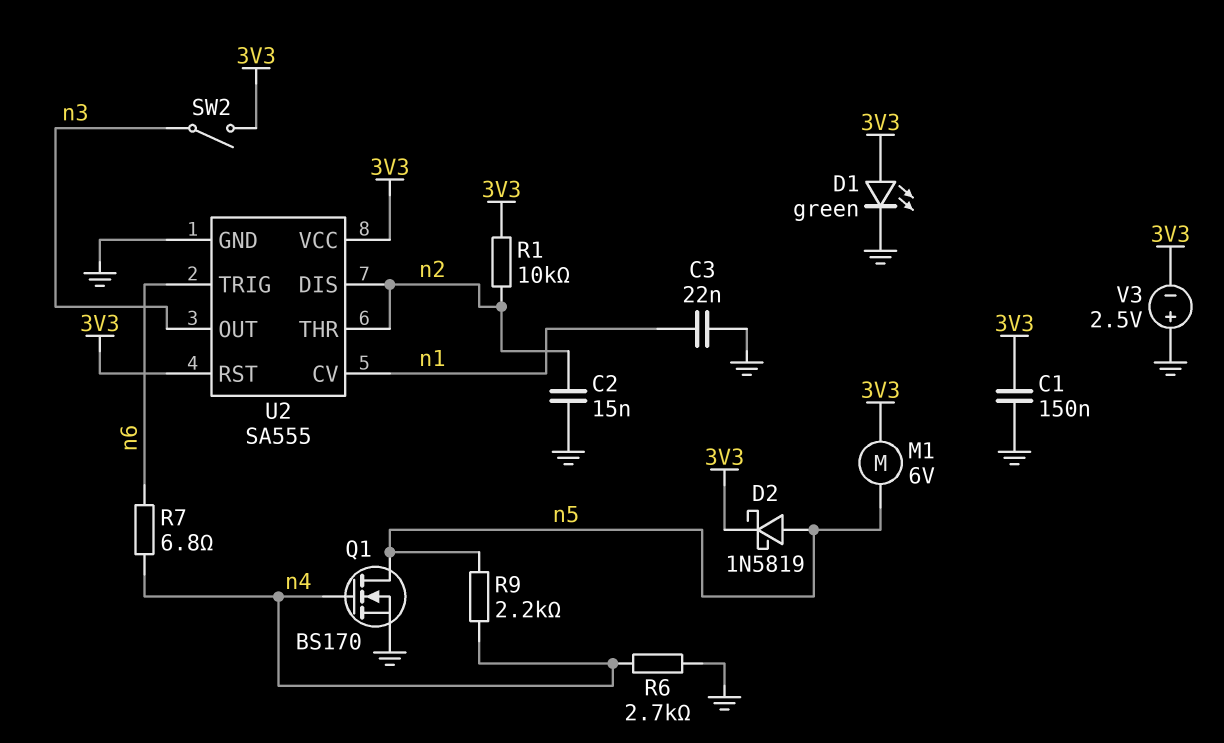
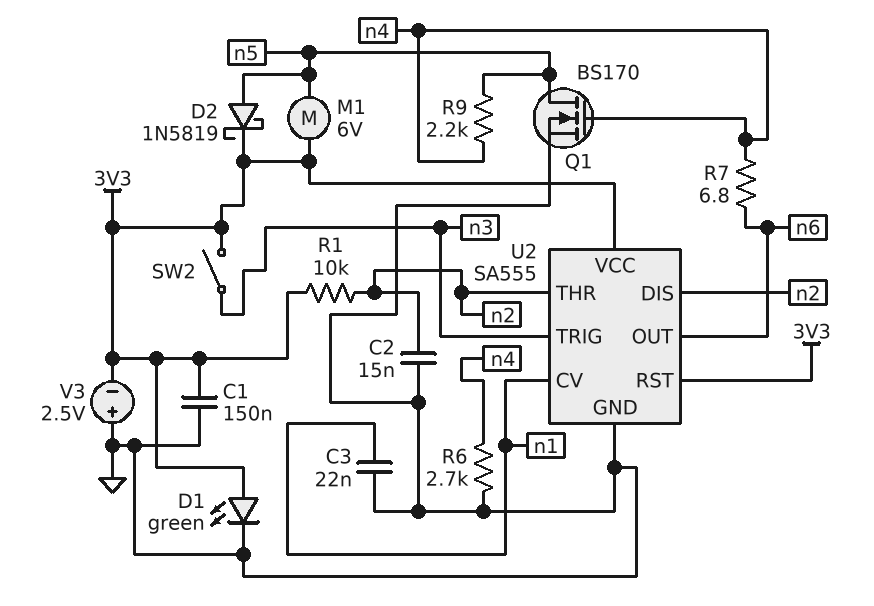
U2 pin OUT: n3 -> n6
U2 pin TRIG: n6 -> n3

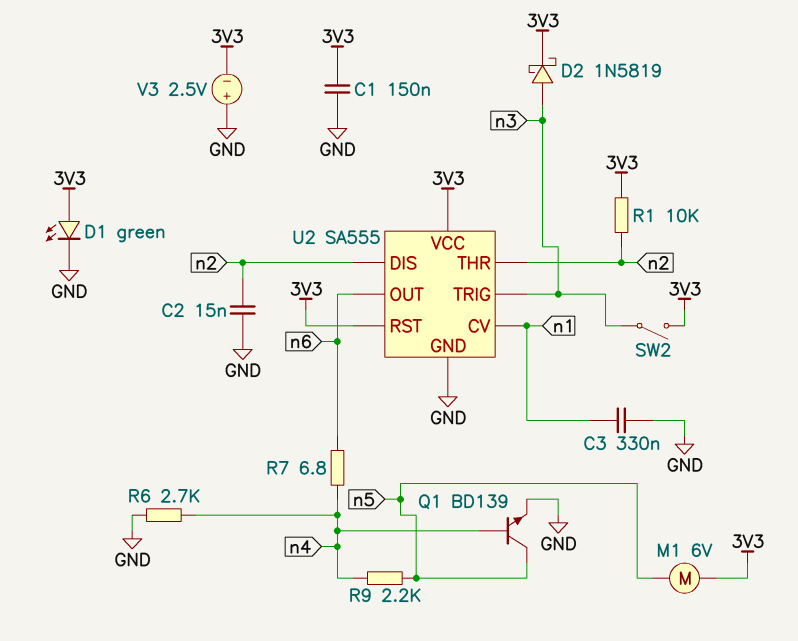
C3: 22nF (GND, n1) -> 330nF (GND, n1)
D2: schottky 1N5819 (A n5, K 3V3) -> schottky 1N5819 (A n3, K 3V3)
Q1: NMOS BS170 (G n4, D n5, S GND) -> NPN BD139 (B n4, C n5, E GND)

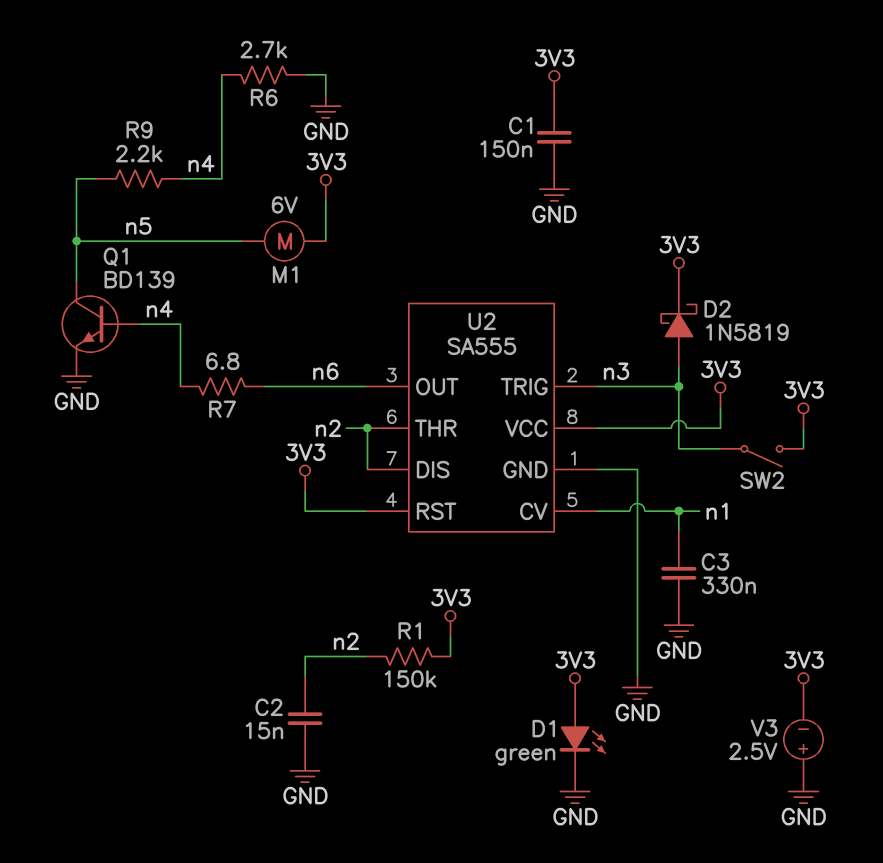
R1: 10k (3V3, n2) -> 150k (3V3, n2)

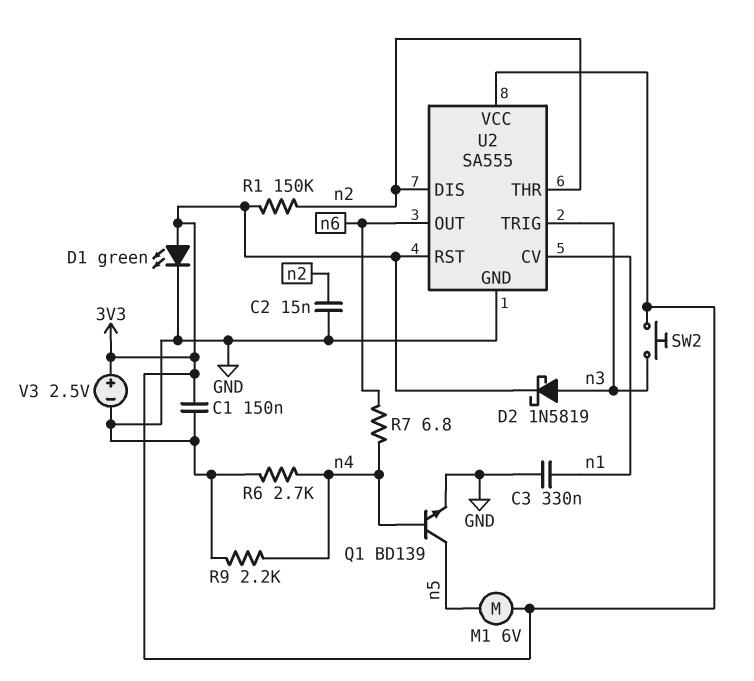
R9: 2.2k (n4, n5) -> 2.2k (GND, n4)
SW2: switch (3V3, n3) -> button (3V3, n3)
V3: 2.5V (plus GND, minus 3V3) -> 2.5V (plus 3V3, minus GND)

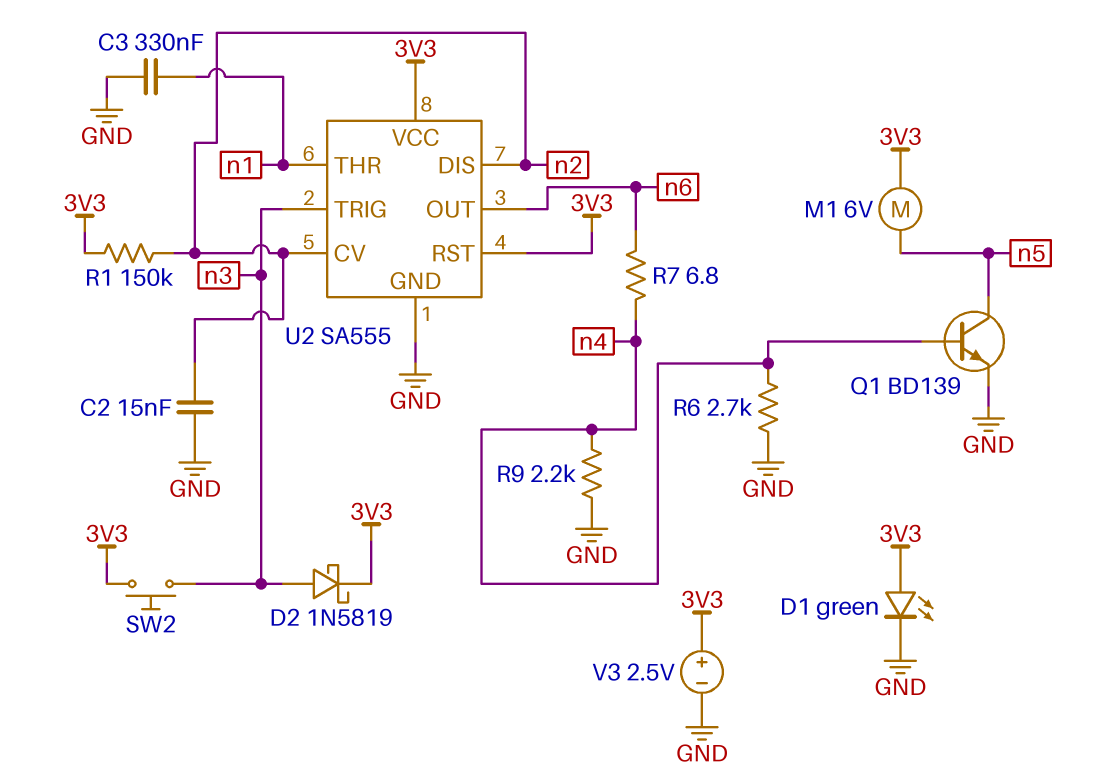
C1: 150nF (3V3, GND) -> none
U2 pin CV: n1 -> n2
U2 pin THR: n2 -> n1

